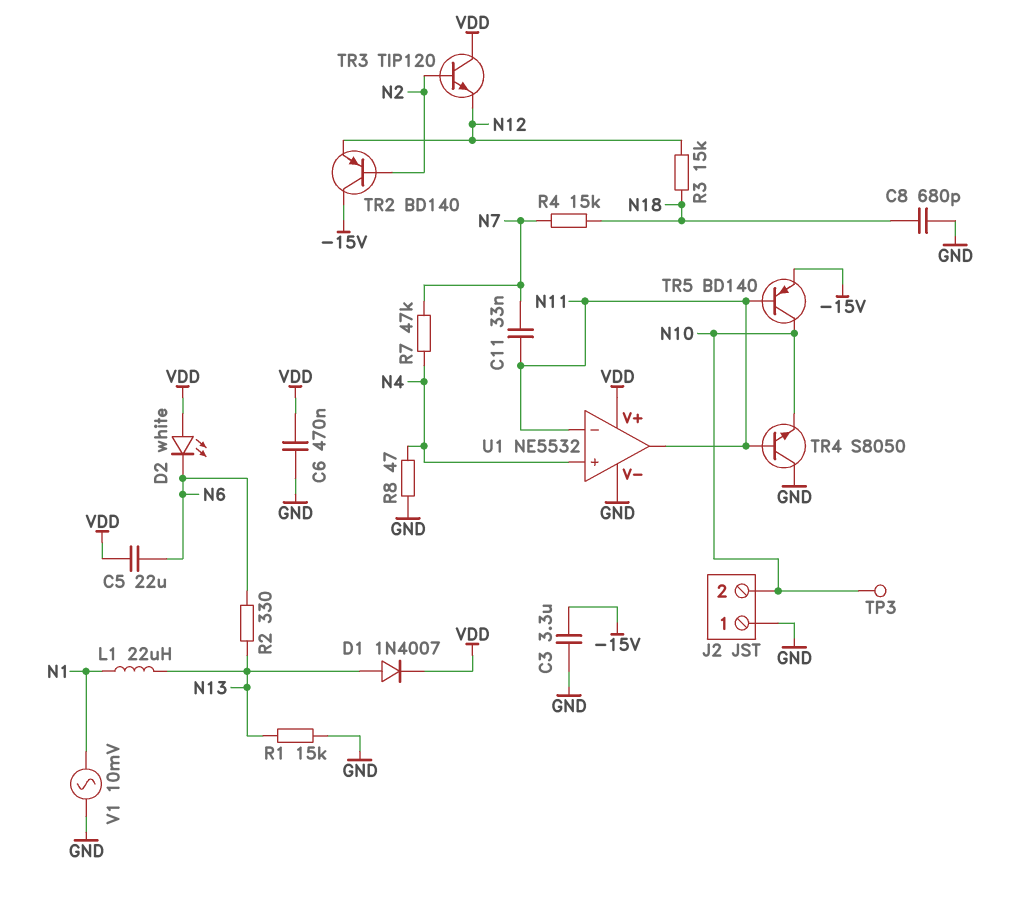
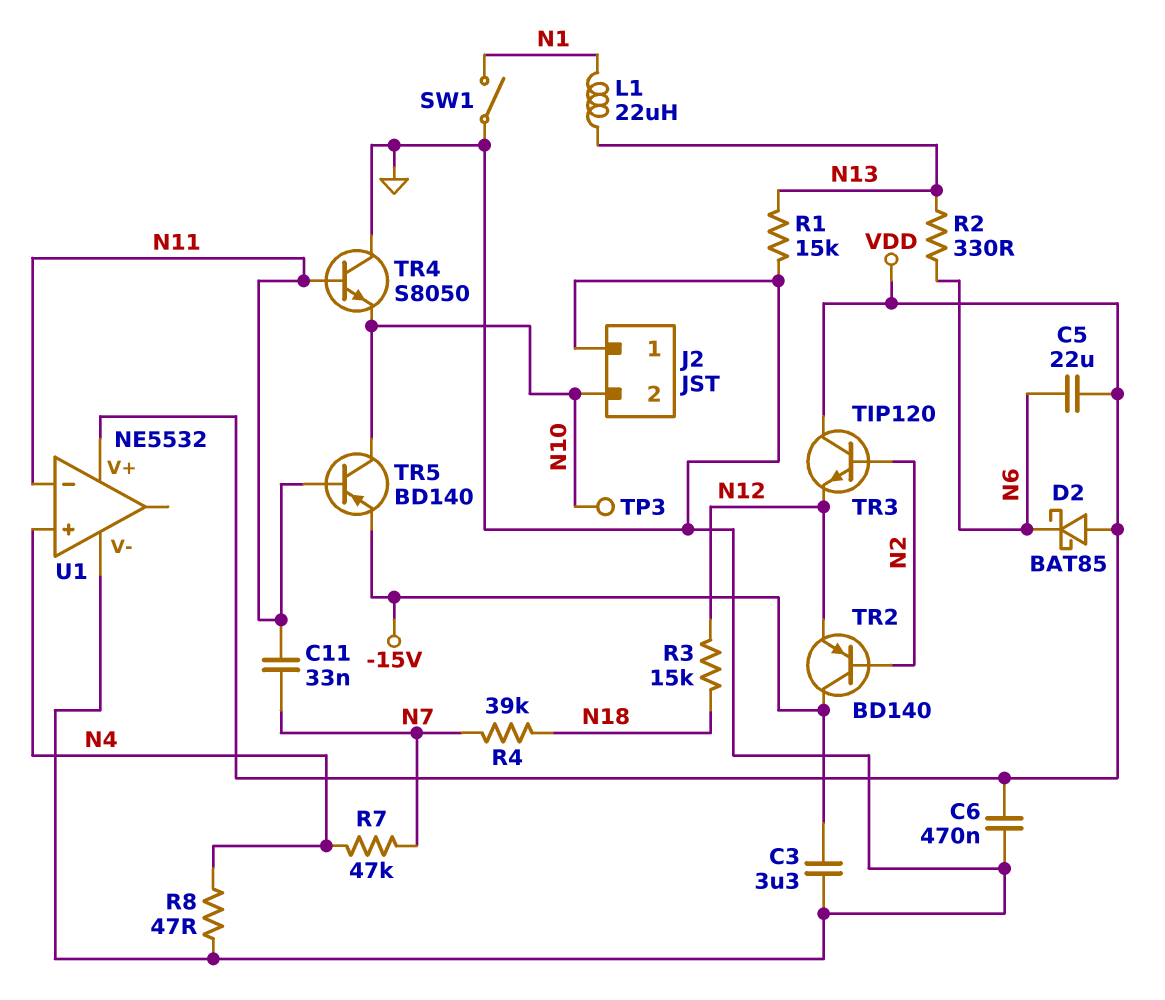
C8: 680pF (GND, N18) -> none
D1: diode 1N4007 (A N13, K VDD) -> none
D2: LED white (A VDD, K N6) -> schottky BAT85 (A VDD, K N6)
R4: 15k (N7, N18) -> 39k (N7, N18)
SW1: none -> switch (GND, N1)
U1 pin out: N11 -> none
V1: AC 10mV (GND, N1) -> none

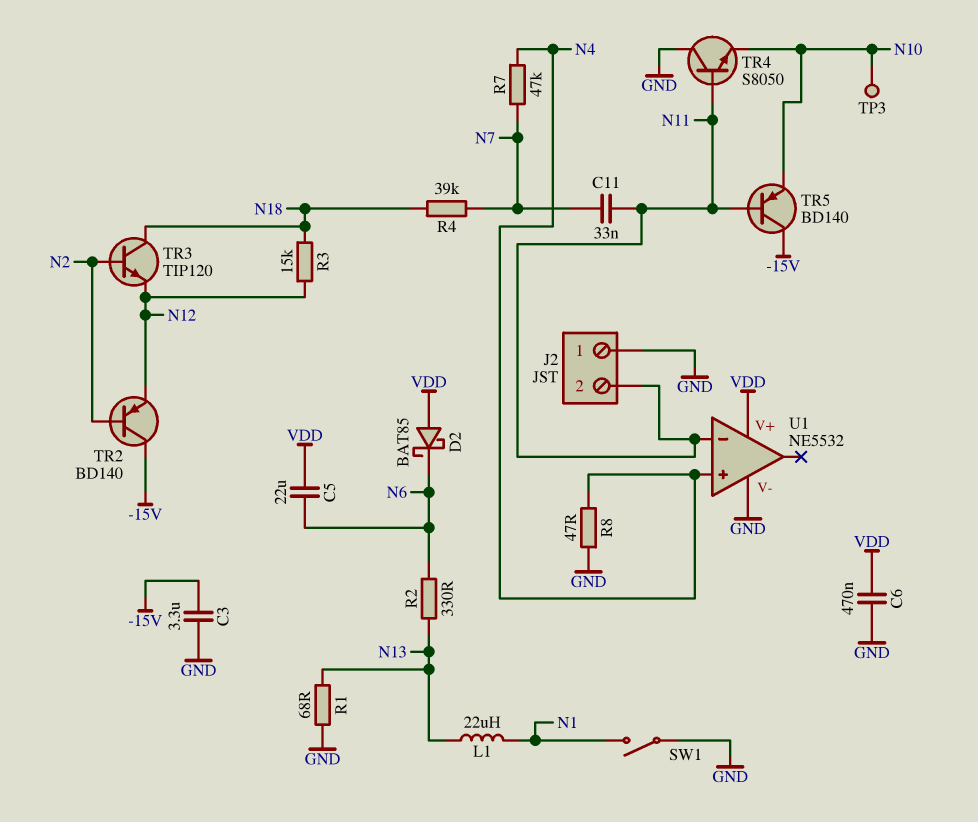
J2 pin 2: N10 -> N11
R1: 15k (GND, N13) -> 68 (GND, N13)
TR3: NPN TIP120 (B N2, C VDD, E N12) -> NPN TIP120 (B N2, C N18, E N12)
TR5: PNP BD140 (B N11, C N10, E -15V) -> PNP BD140 (B N11, C -15V, E N10)

